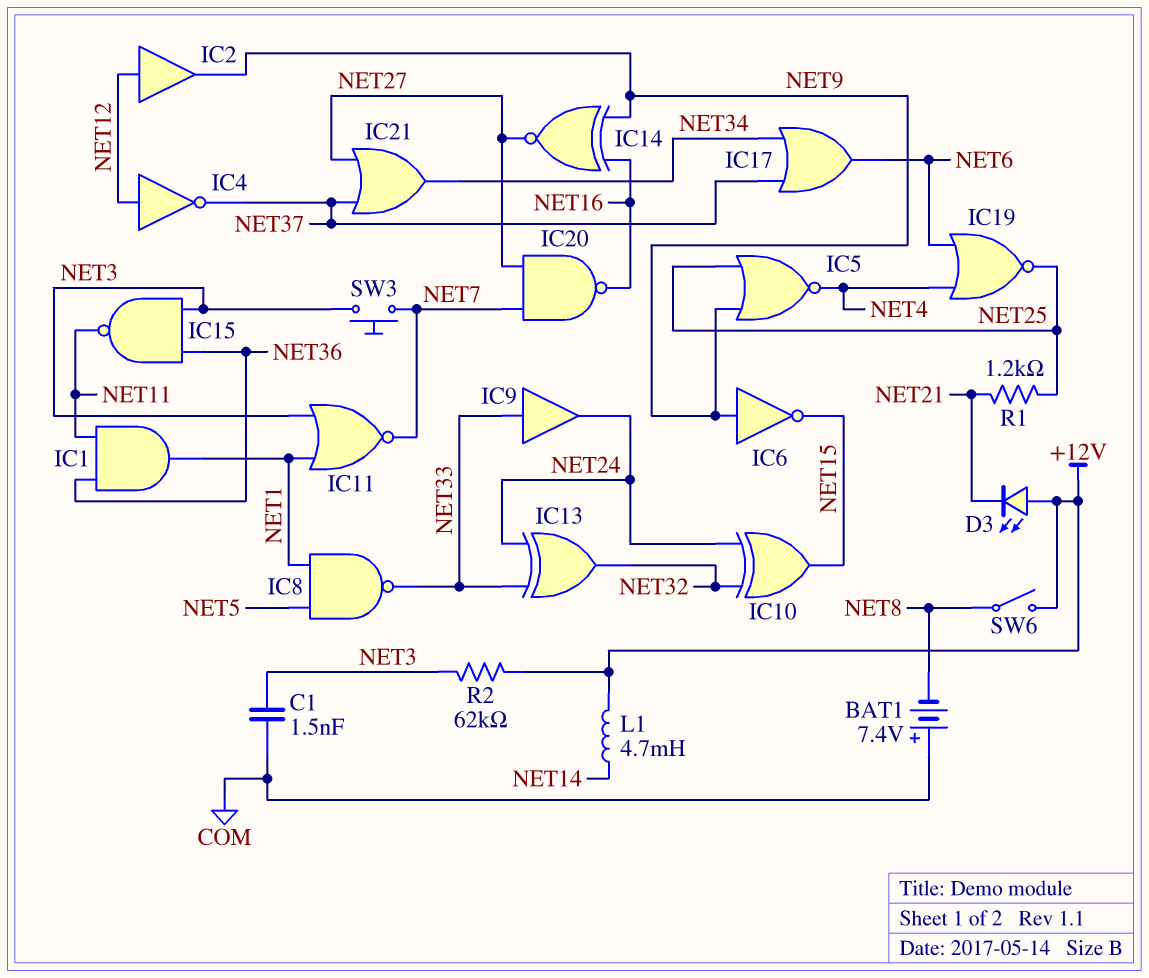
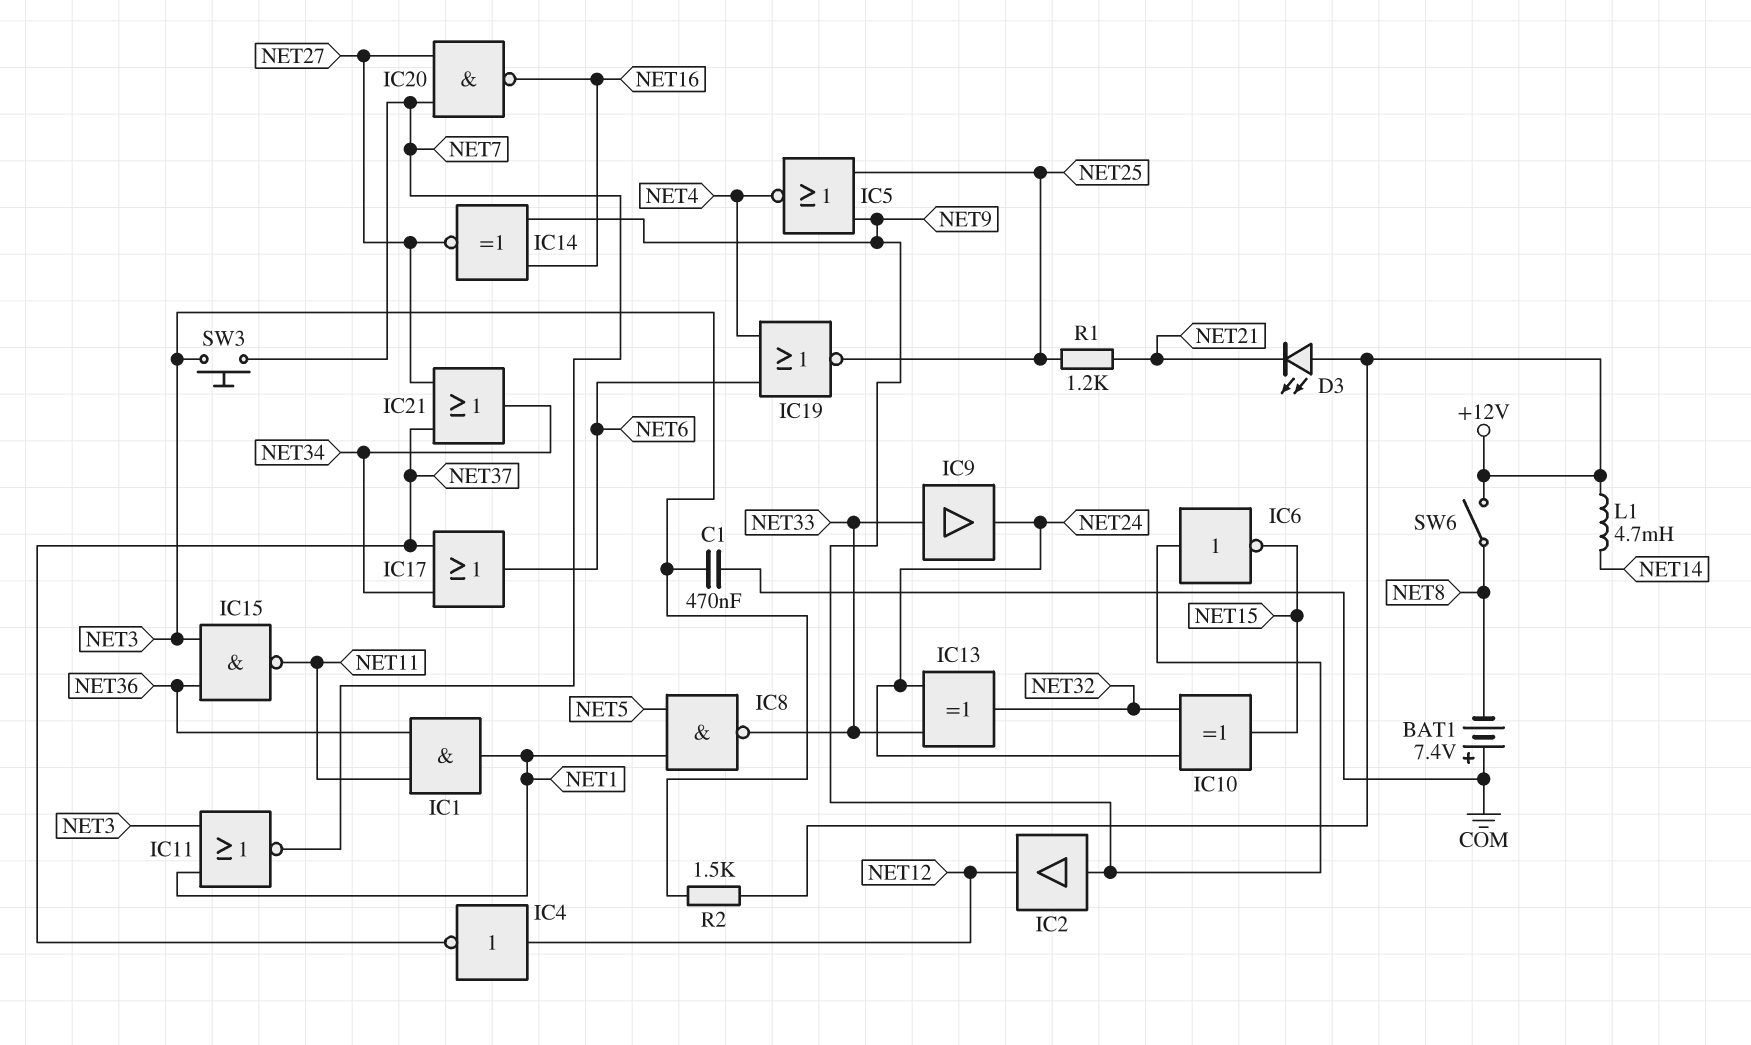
C1: 1.5nF (COM, NET3) -> 470nF (COM, NET3)
IC2: buffer (in NET12, out NET9) -> buffer (in NET9, out NET12)
R2: 62k (+12V, NET3) -> 1.5k (+12V, NET3)

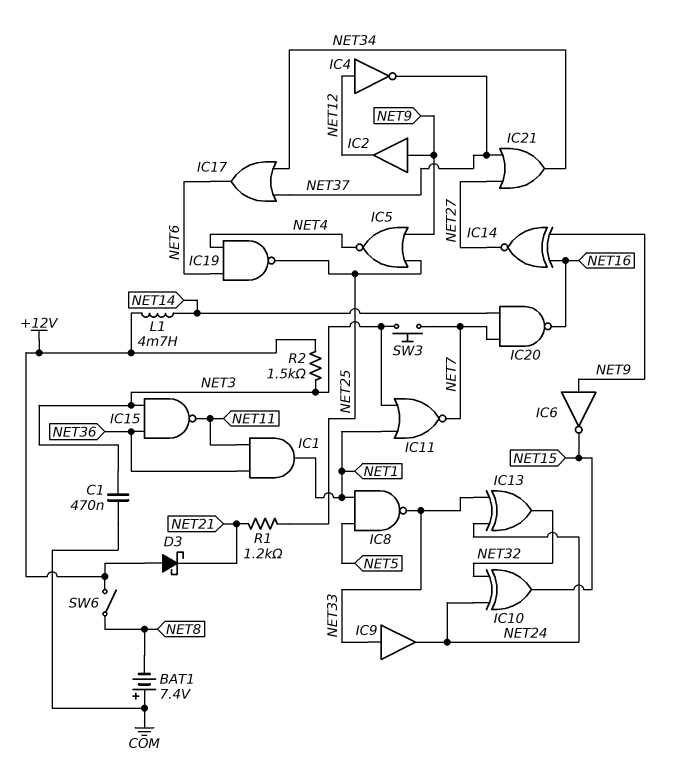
D3: LED (A +12V, K NET21) -> schottky (A +12V, K NET21)
IC19: NOR (in NET4, in NET6, out NET25) -> NAND (in NET4, in NET6, out NET25)
IC20: NAND (in NET7, in NET27, out NET16) -> NAND (in NET7, in NET14, out NET16)

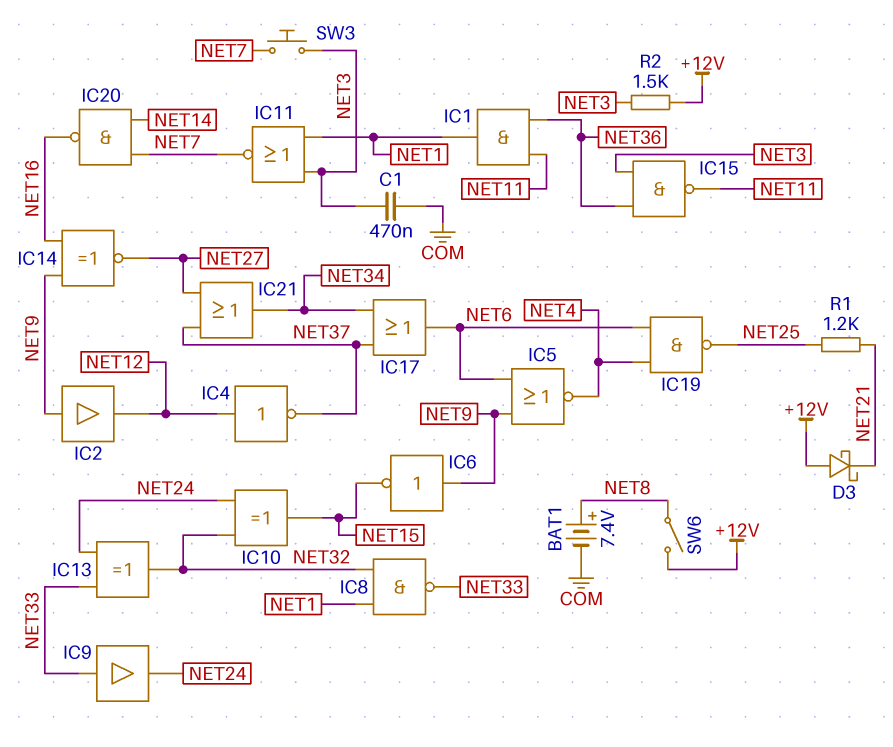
BAT1: 7.4V (plus COM, minus NET8) -> 7.4V (plus NET8, minus COM)
IC5: NOR (in NET9, in NET25, out NET4) -> NOR (in NET6, in NET9, out NET4)
IC8: NAND (in NET1, in NET5, out NET33) -> NAND (in NET1, in NET32, out NET33)
L1: 4.7mH (+12V, NET14) -> none

